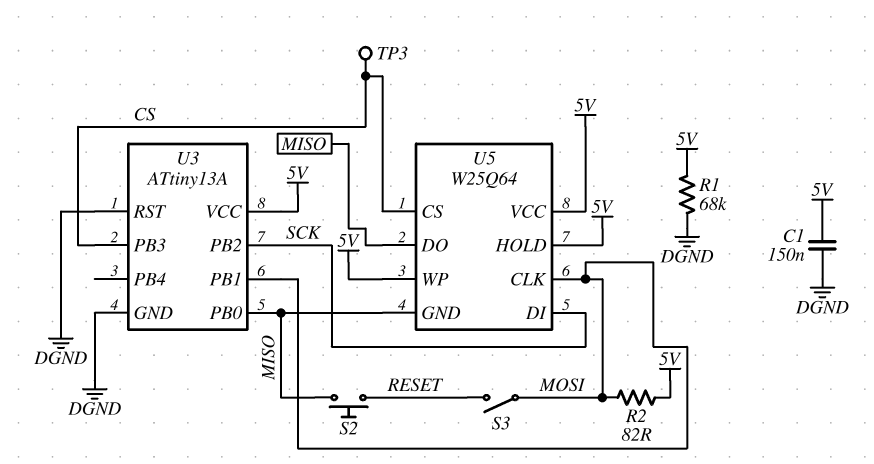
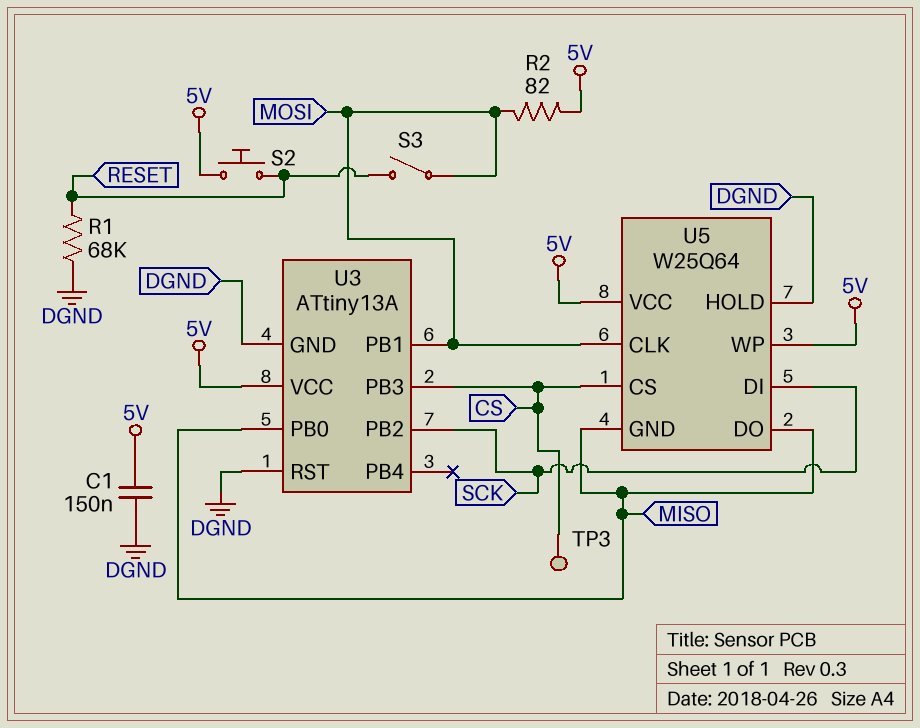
R1: 68k (5V, DGND) -> 68k (DGND, RESET)
S2: button (MISO, RESET) -> button (5V, RESET)
U5 pin HOLD: 5V -> DGND

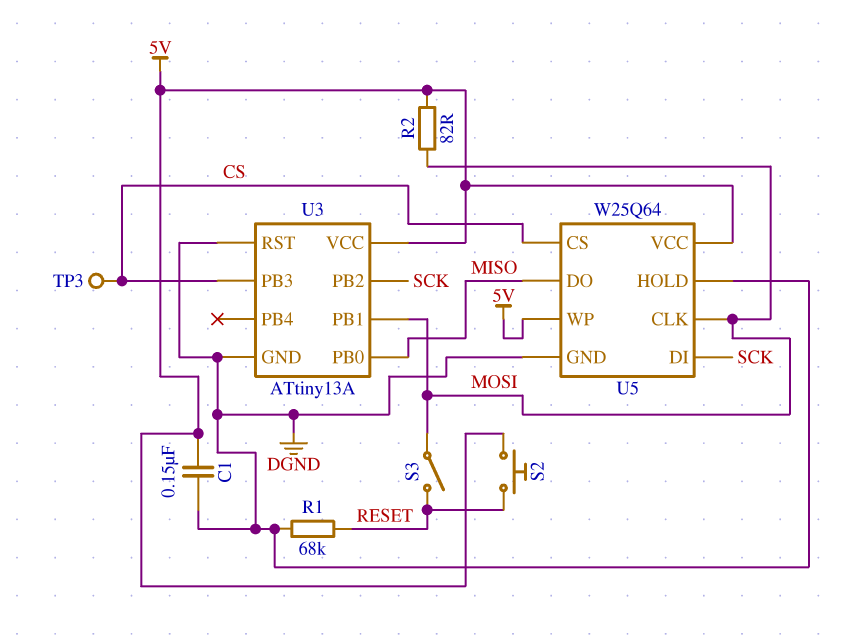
U5 pin GND: MISO -> DGND

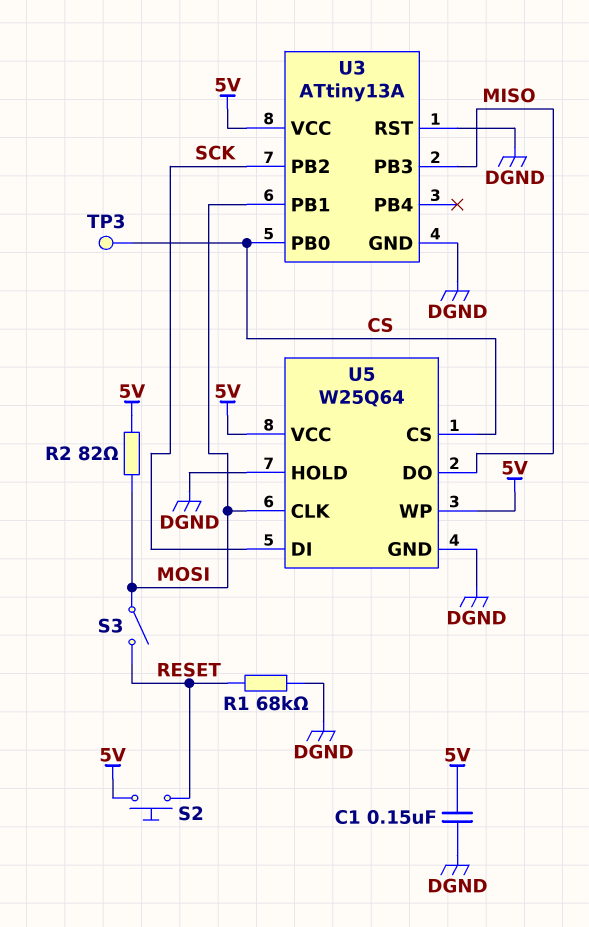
U3 pin PB0: MISO -> CS
U3 pin PB3: CS -> MISO

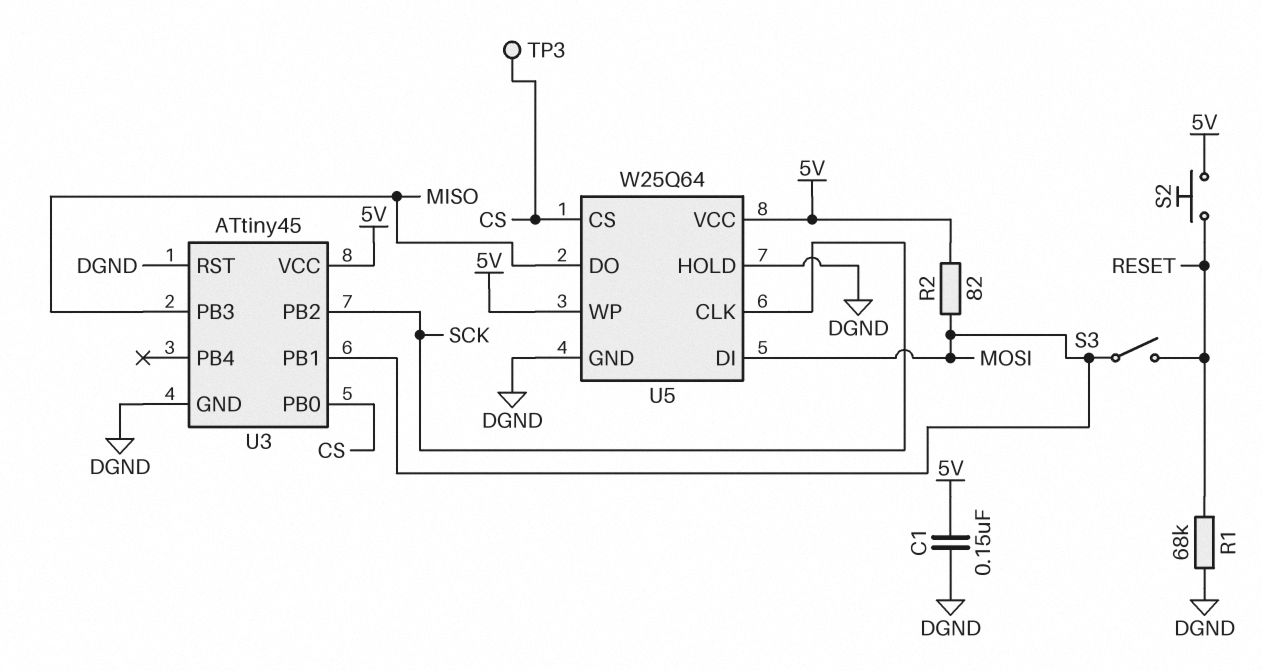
U3: ATtiny13A -> ATtiny45
U5 pin CLK: MOSI -> SCK
U5 pin DI: SCK -> MOSI

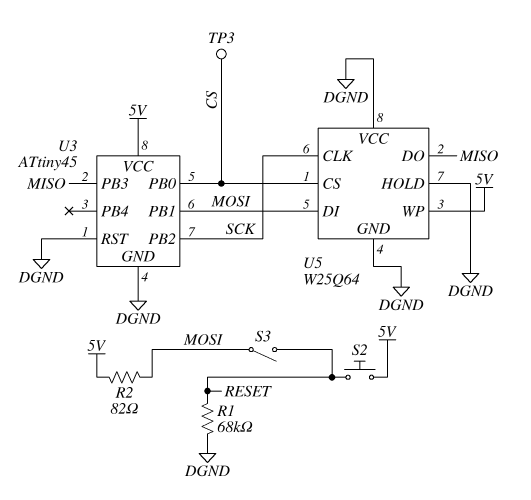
C1: 150nF (5V, DGND) -> none
U5 pin VCC: 5V -> DGND

